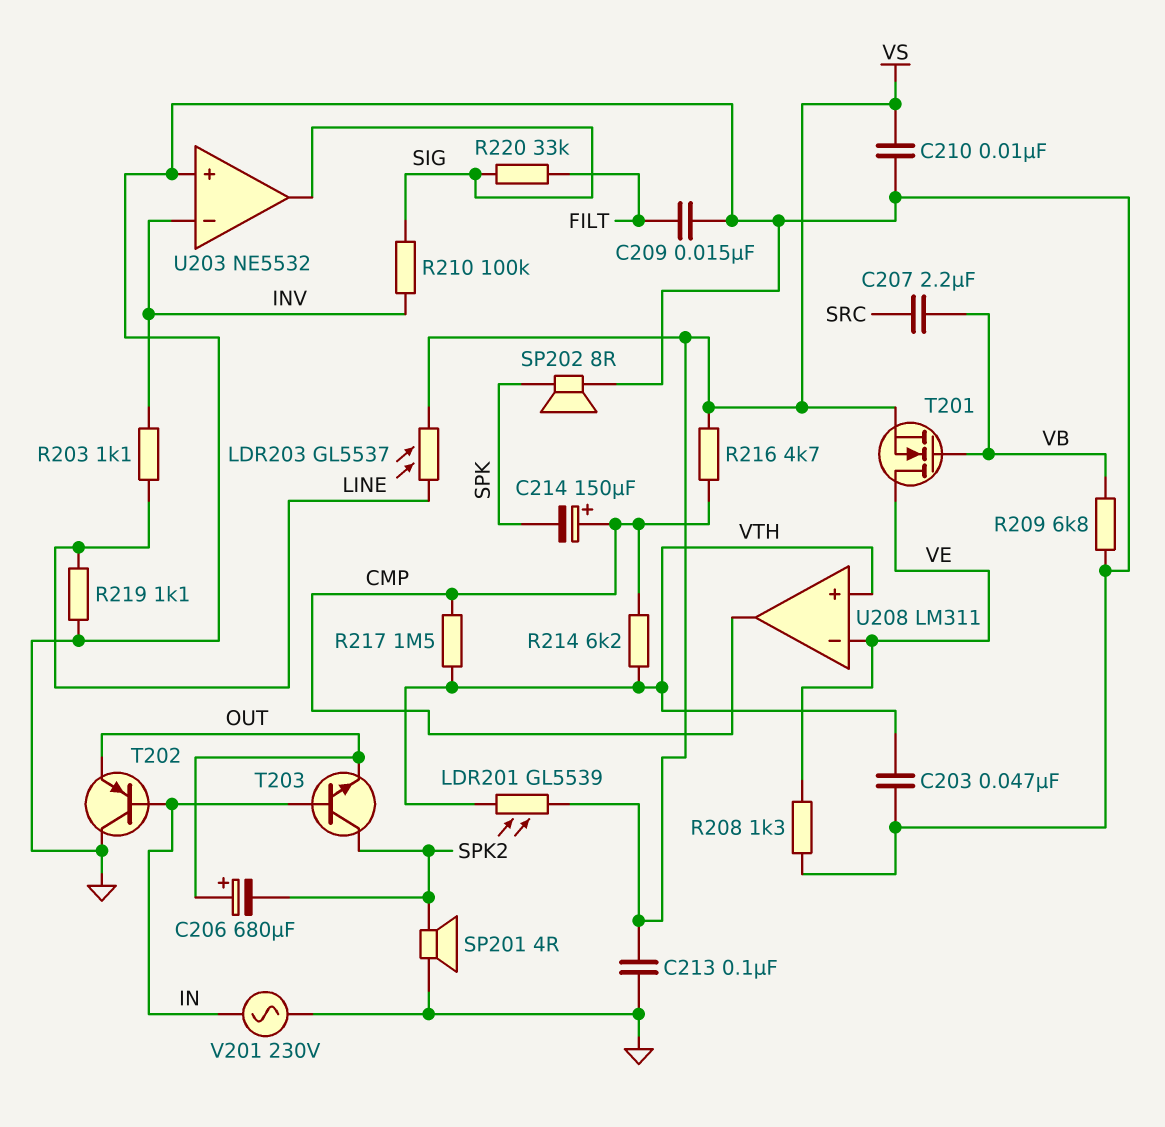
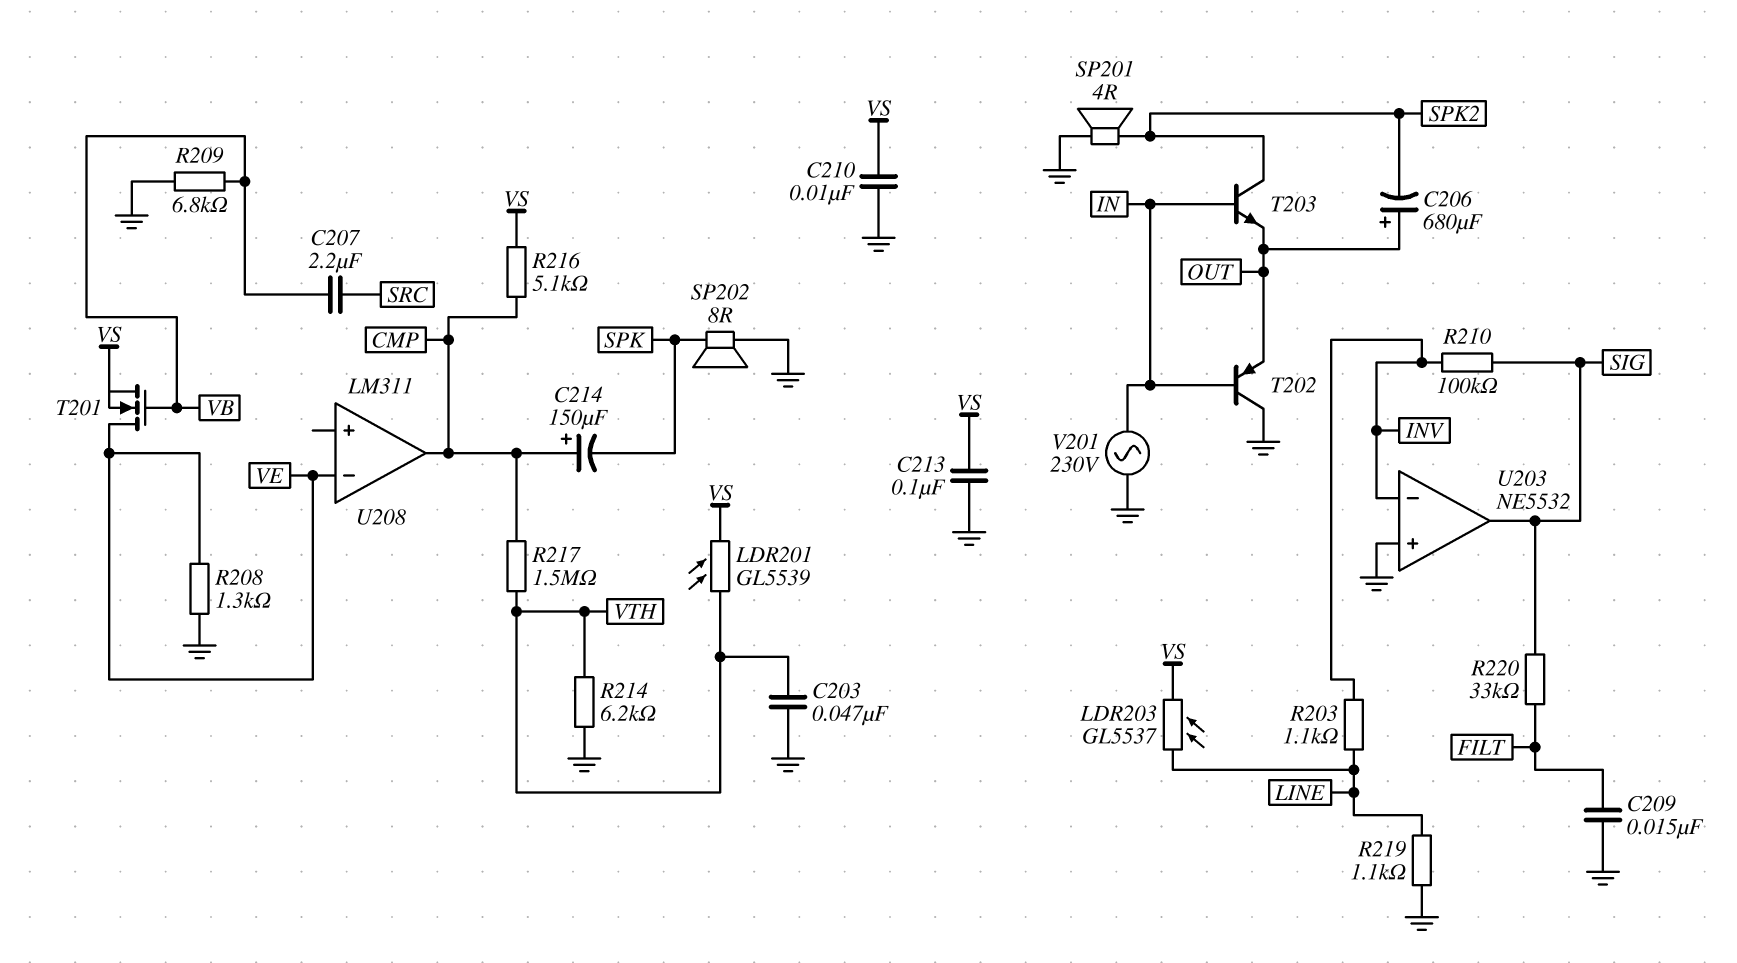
R214: 6.2k (CMP, VTH) -> 6.2k (GND, VTH)
R216: 4.7k (CMP, VS) -> 5.1k (CMP, VS)
U208 pin in+: VTH -> none

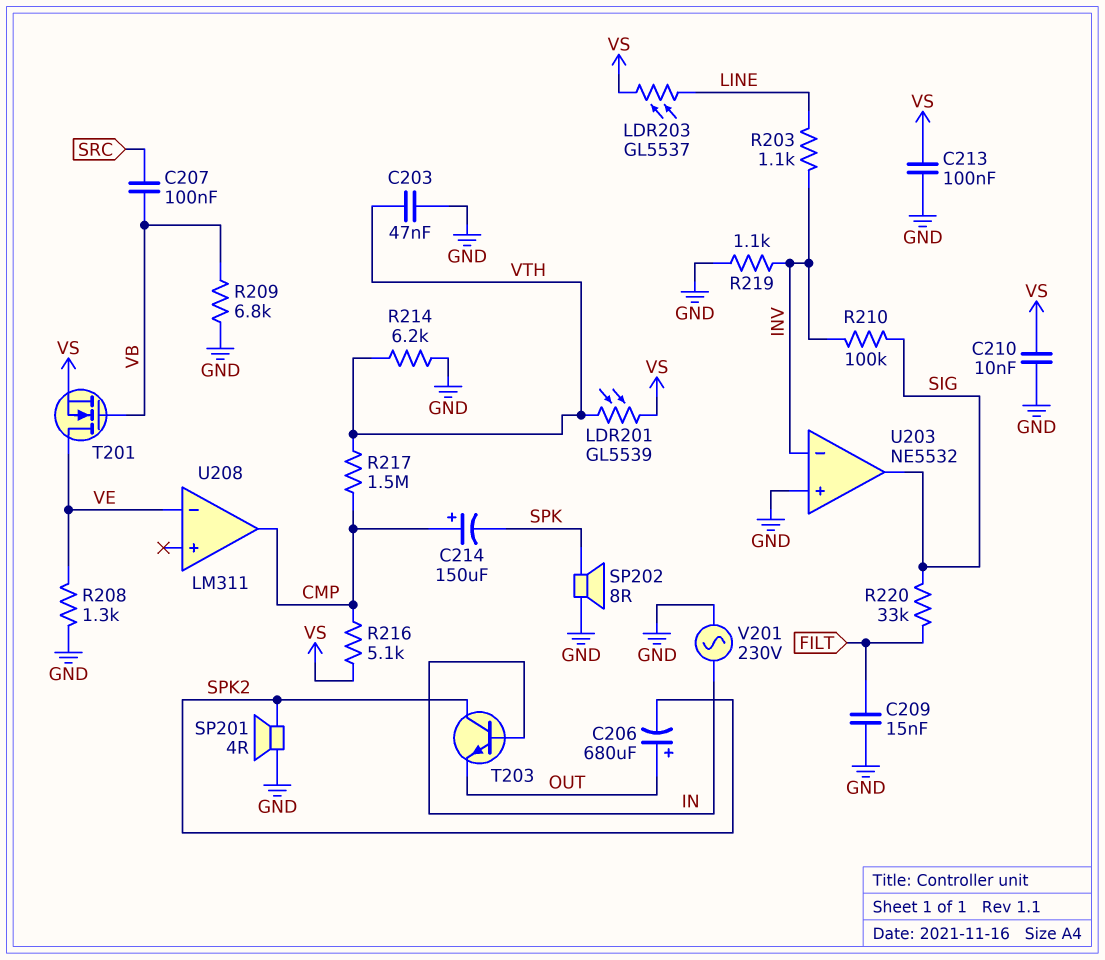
C207: 2.2uF (SRC, VB) -> 100nF (SRC, VB)
R219: 1.1k (GND, LINE) -> 1.1k (GND, INV)
T202: PNP (B IN, C GND, E OUT) -> none

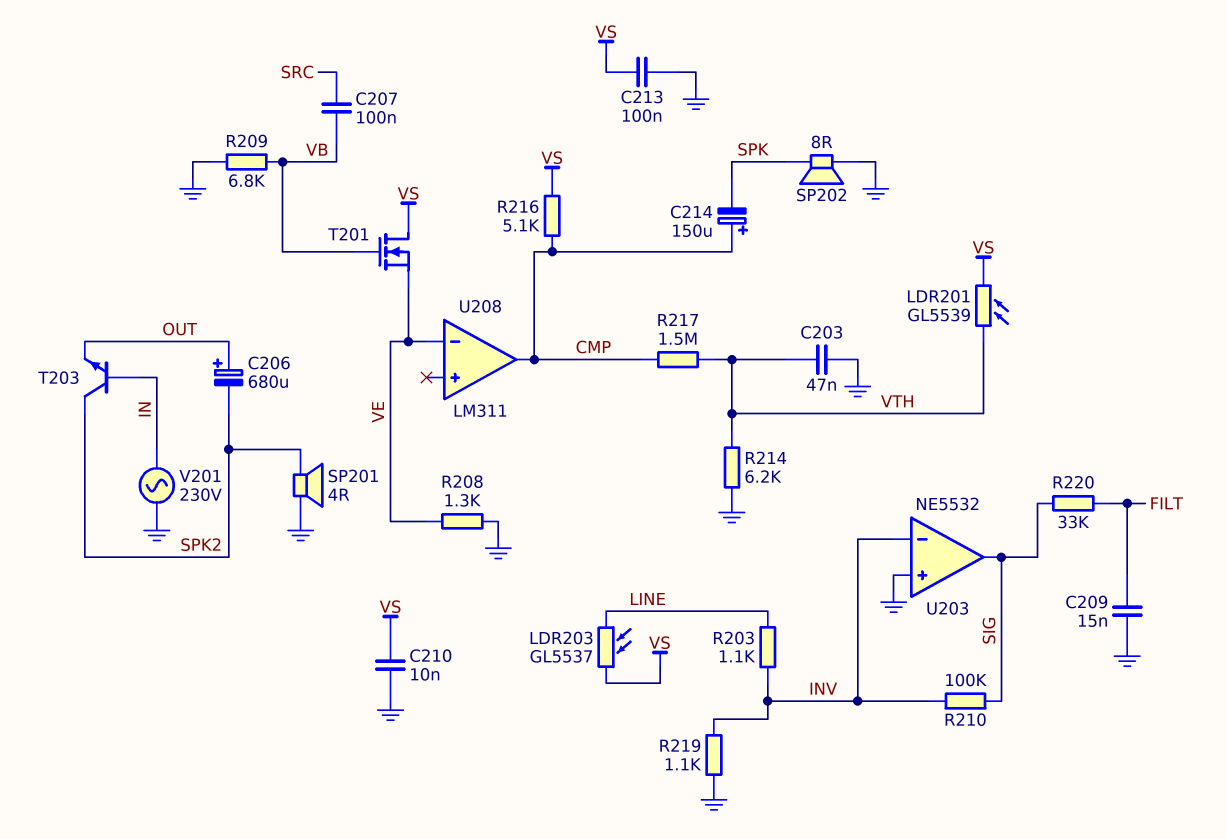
T201: NMOS (G VB, D VE, S VS) -> NMOS (G VB, D VS, S VE)

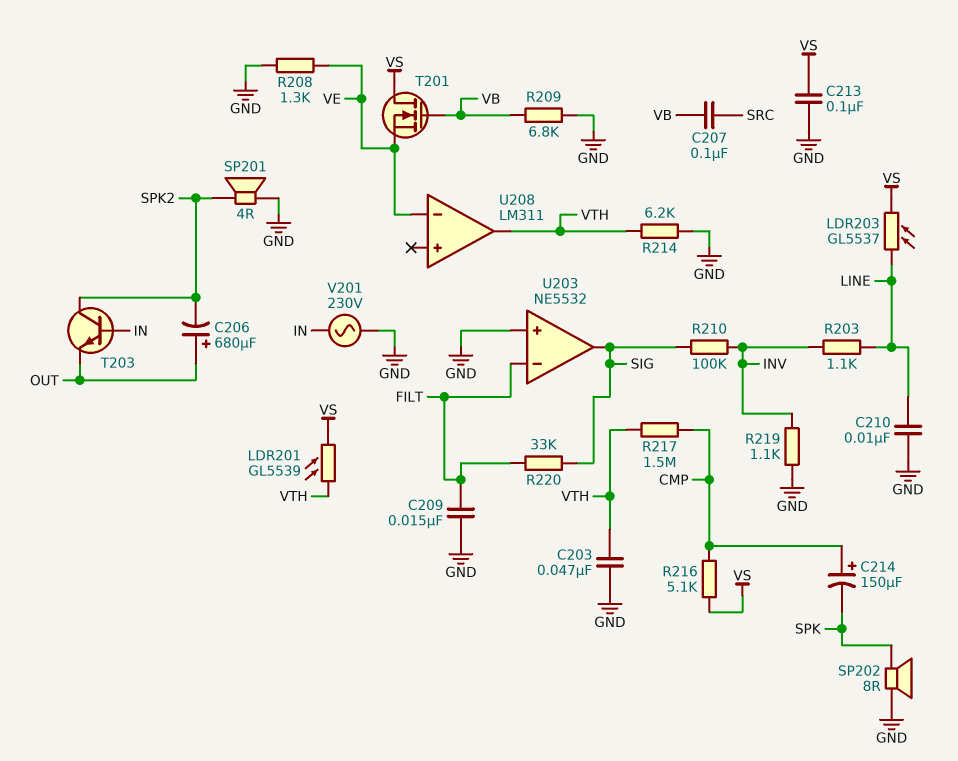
C210: 10nF (GND, VS) -> 10nF (GND, LINE)
U203 pin in-: INV -> FILT
U208 pin out: CMP -> VTH

